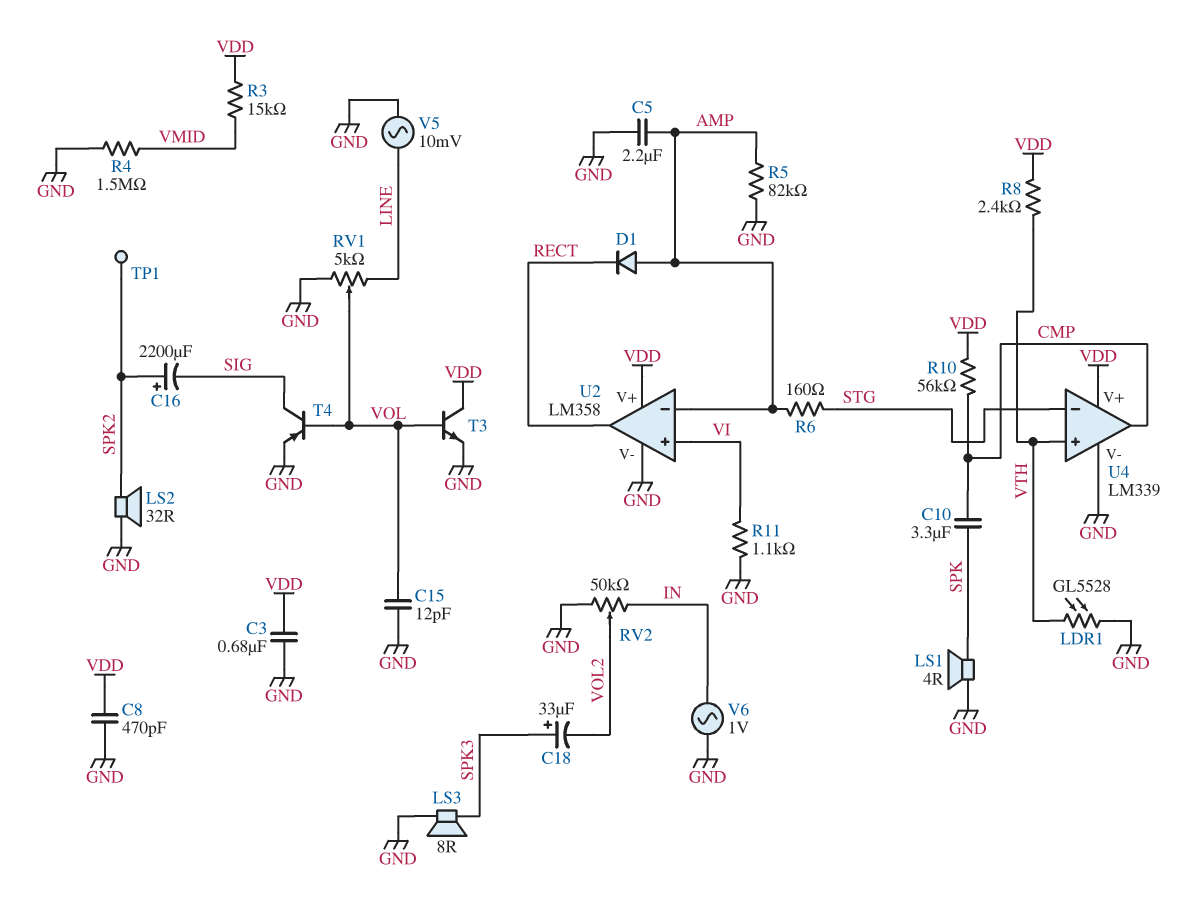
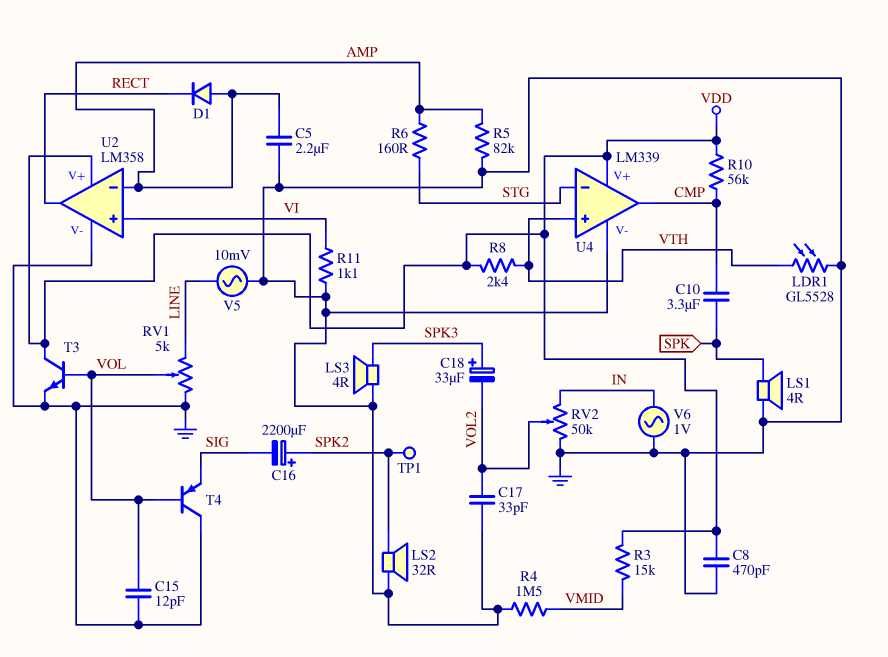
C3: 680nF (GND, VDD) -> none
C17: none -> 33pF (GND, VOL2)
LS3: speaker 8R (GND, SPK3) -> speaker 4R (GND, SPK3)
T4: PNP (B VOL, C SIG, E GND) -> PNP (B VOL, C GND, E SIG)

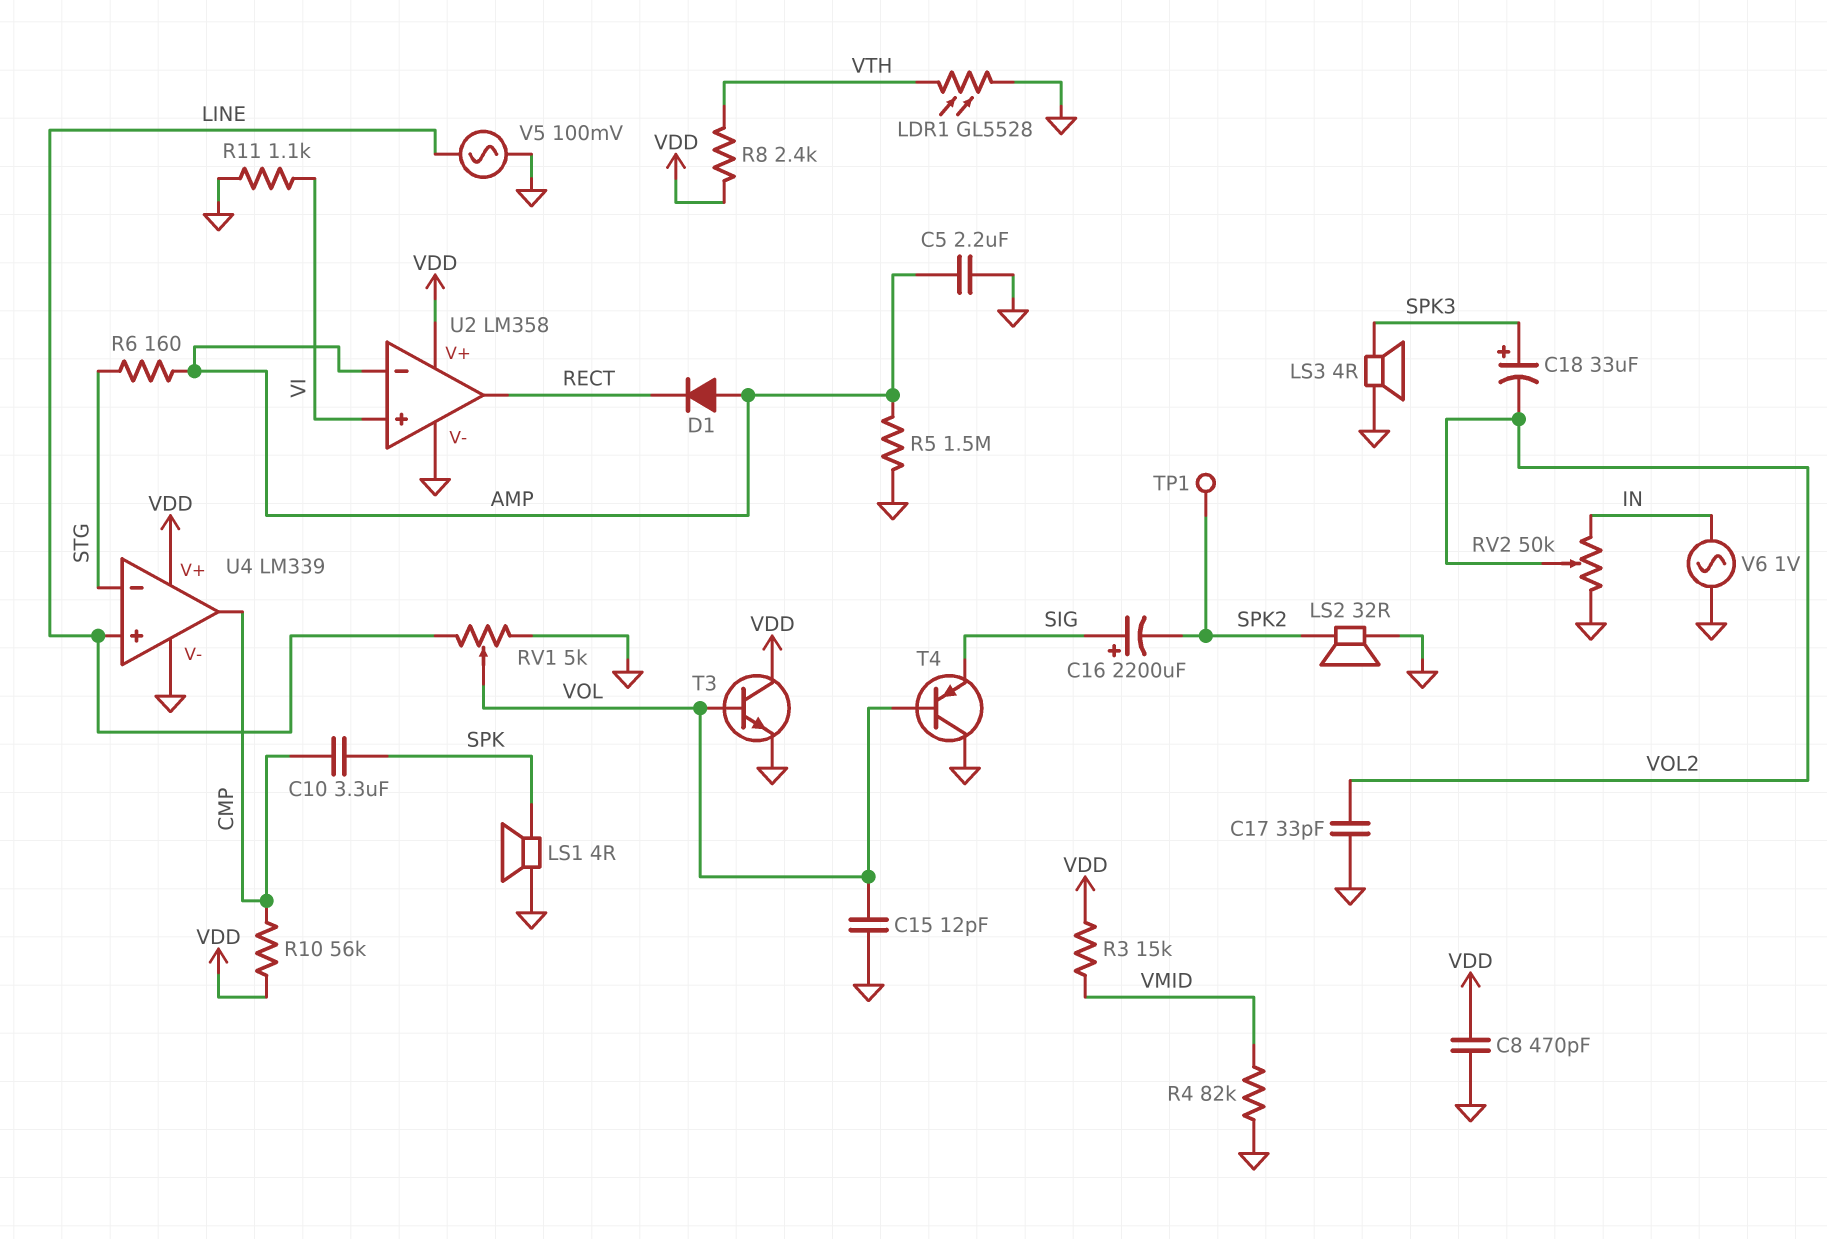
C16: 2200uF (plus SPK2, minus SIG) -> 2200uF (plus SIG, minus SPK2)
R4: 1.5M (GND, VMID) -> 82k (GND, VMID)
R5: 82k (AMP, GND) -> 1.5M (AMP, GND)
U4 pin in+: VTH -> LINE
V5: AC 10mV (GND, LINE) -> AC 100mV (GND, LINE)

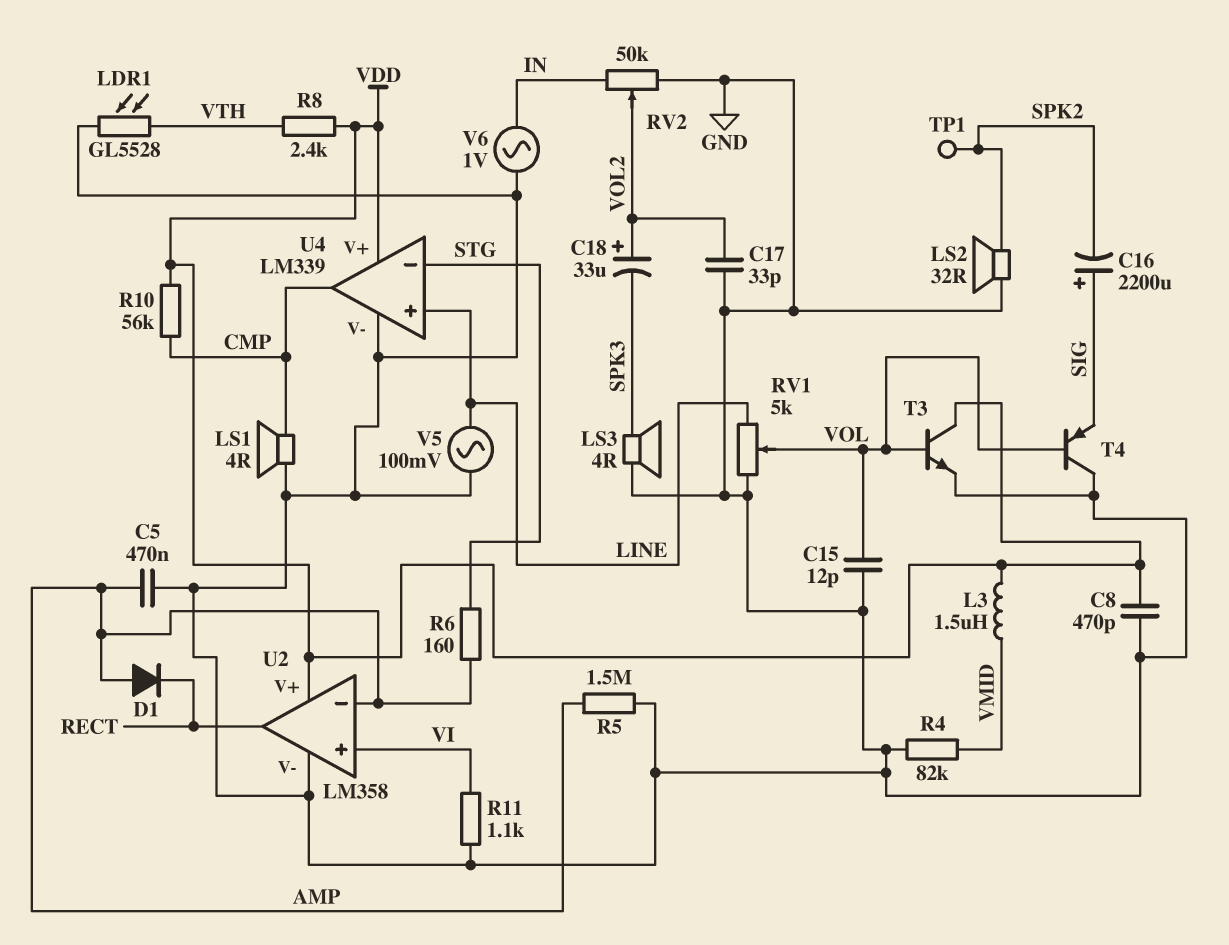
C5: 2.2uF (AMP, GND) -> 470nF (AMP, GND)
C10: 3.3uF (CMP, SPK) -> none
C18: 33uF (plus SPK3, minus VOL2) -> 33uF (plus VOL2, minus SPK3)
L3: none -> 1.5uH (VDD, VMID)
LS1: speaker 4R (GND, SPK) -> speaker 4R (CMP, GND)
R3: 15k (VDD, VMID) -> none

